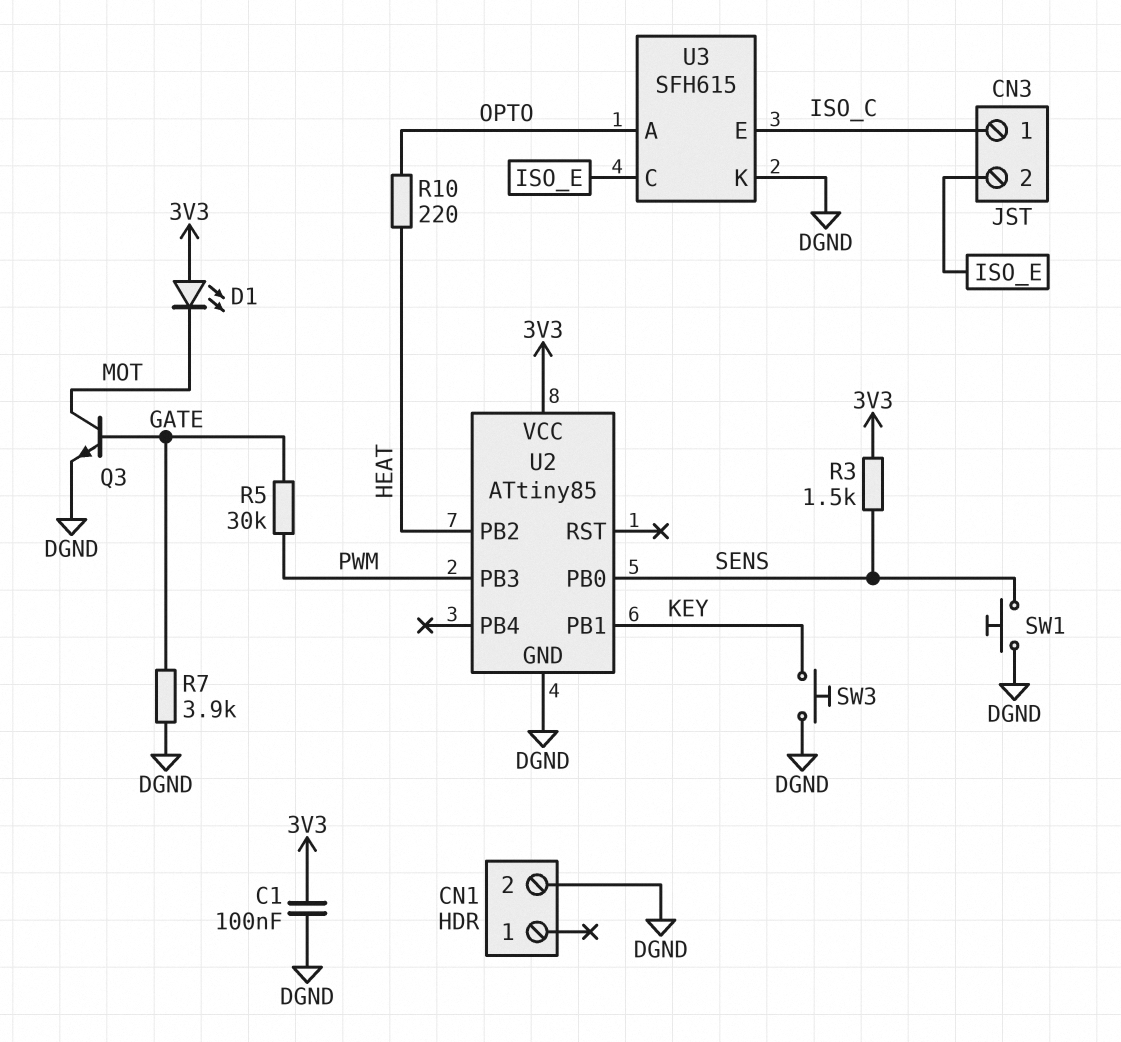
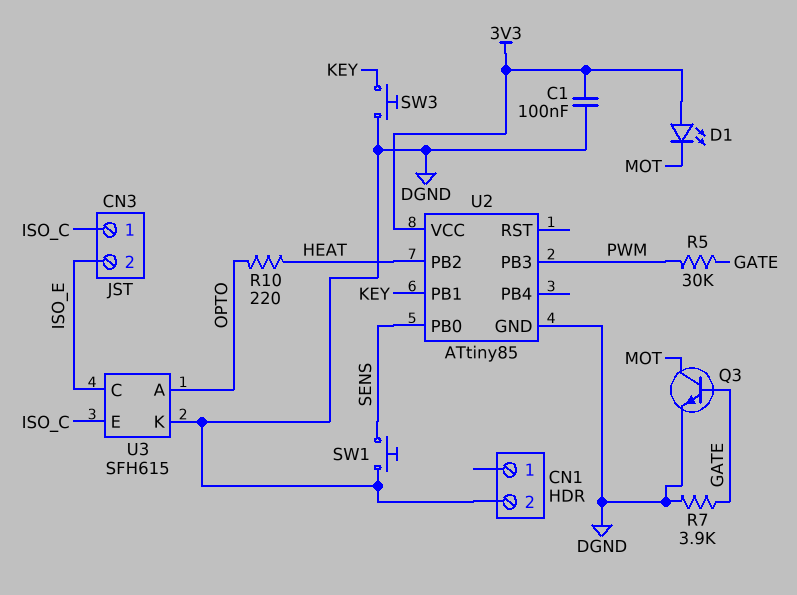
R3: 1.5k (3V3, SENS) -> none

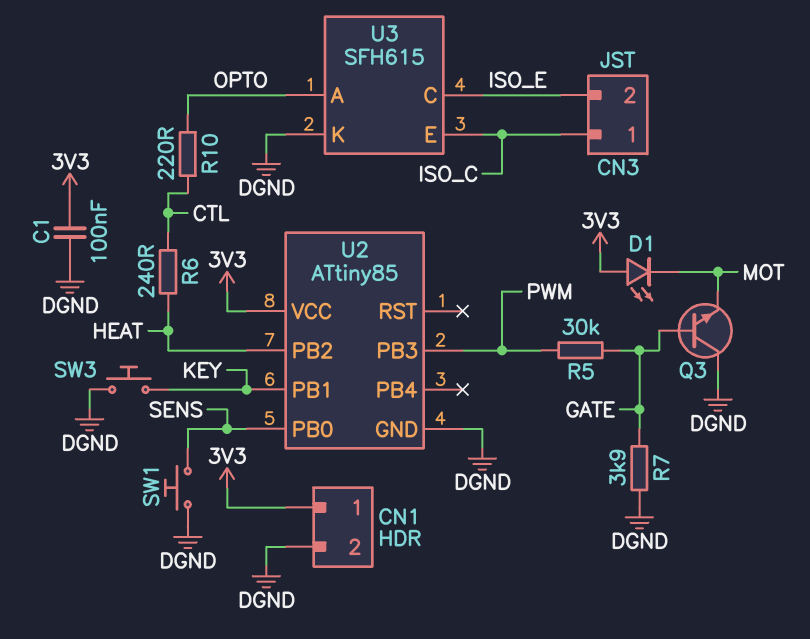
CN1 pin 1: none -> 3V3
Q3: NPN (B GATE, C MOT, E DGND) -> NPN (B GATE, C DGND, E MOT)
R6: none -> 240 (CTL, HEAT)
R10: 220 (HEAT, OPTO) -> 220 (CTL, OPTO)

